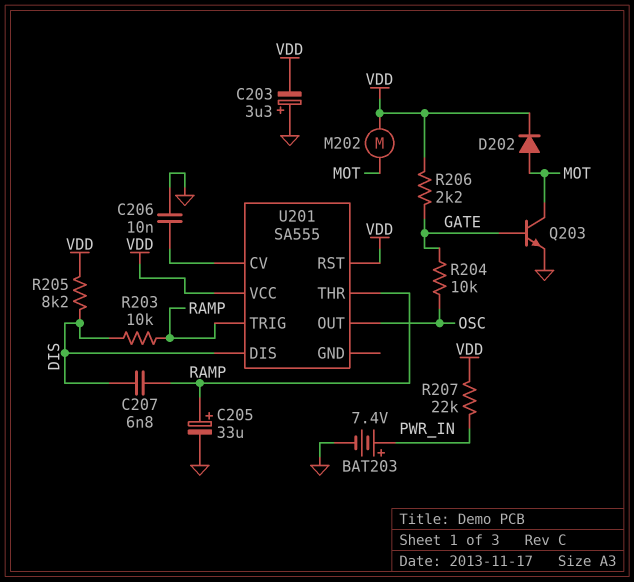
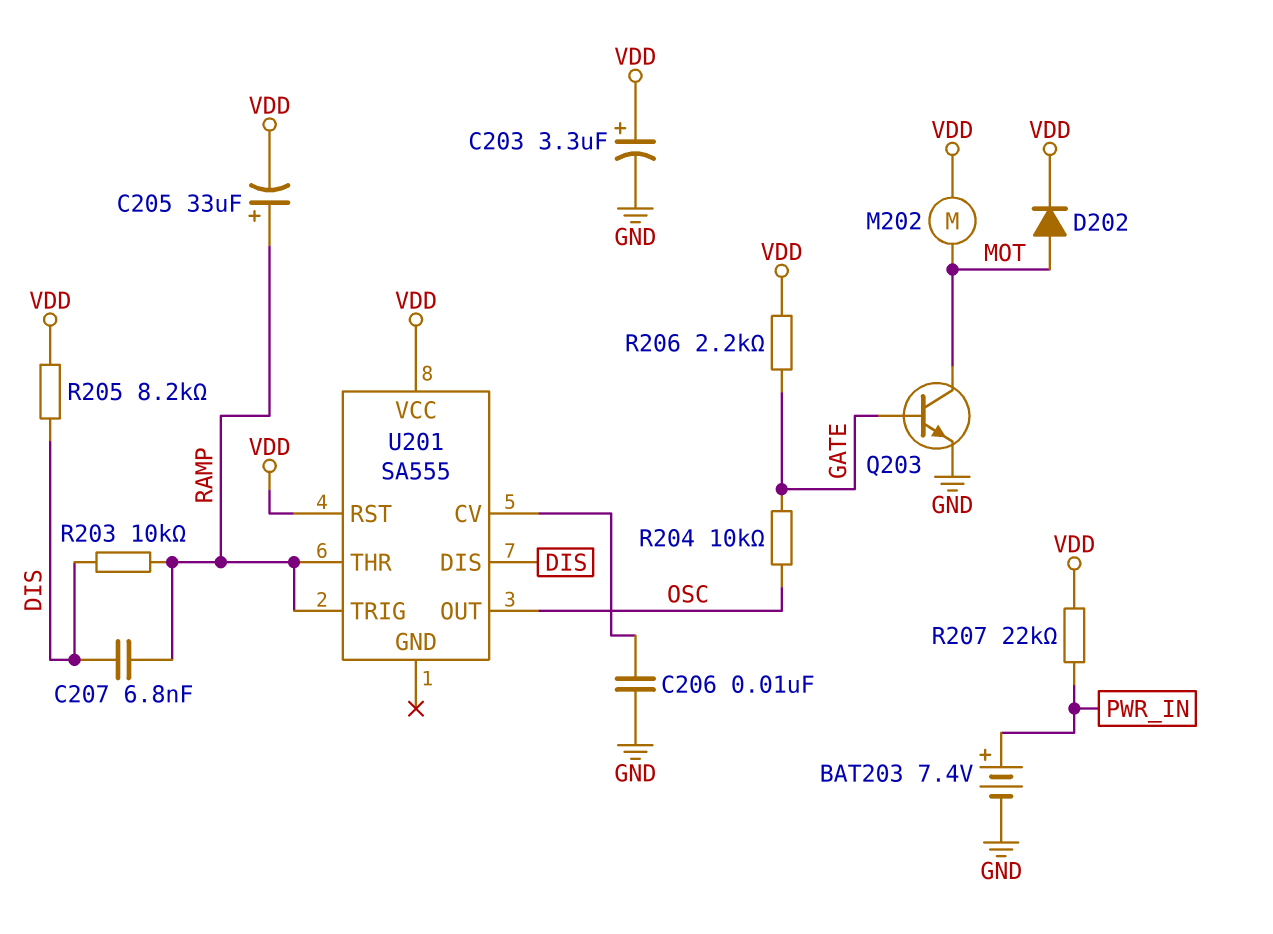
C203: 3.3uF (plus GND, minus VDD) -> 3.3uF (plus VDD, minus GND)
C205: 33uF (plus RAMP, minus GND) -> 33uF (plus RAMP, minus VDD)

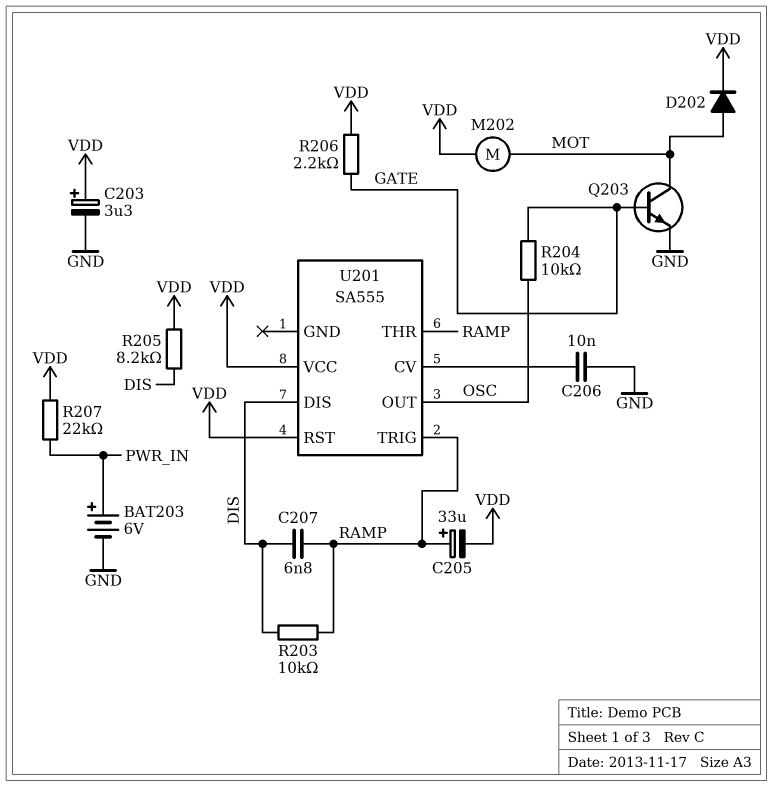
BAT203: 7.4V (plus PWR_IN, minus GND) -> 6V (plus PWR_IN, minus GND)

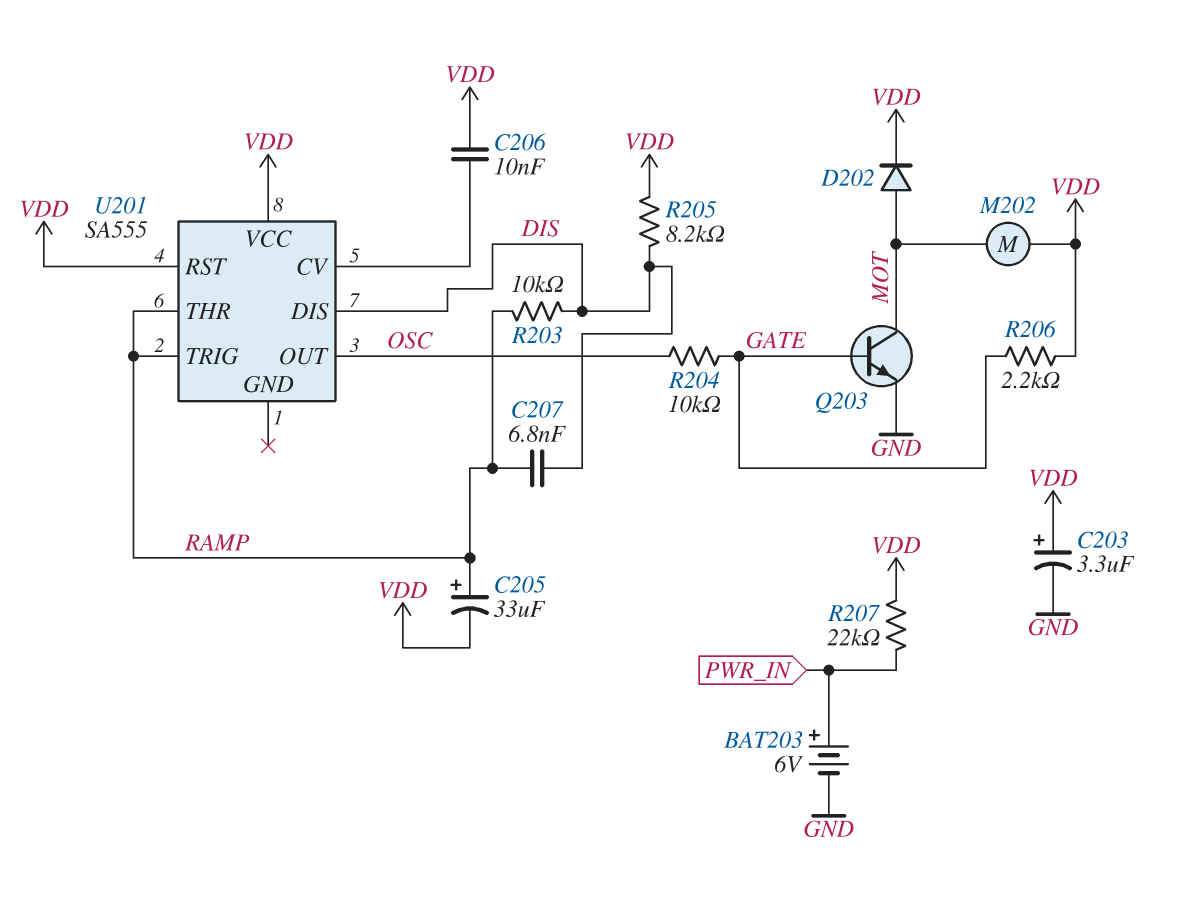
C206: 10nF (GND, U201/CV) -> 10nF (U201/CV, VDD)

